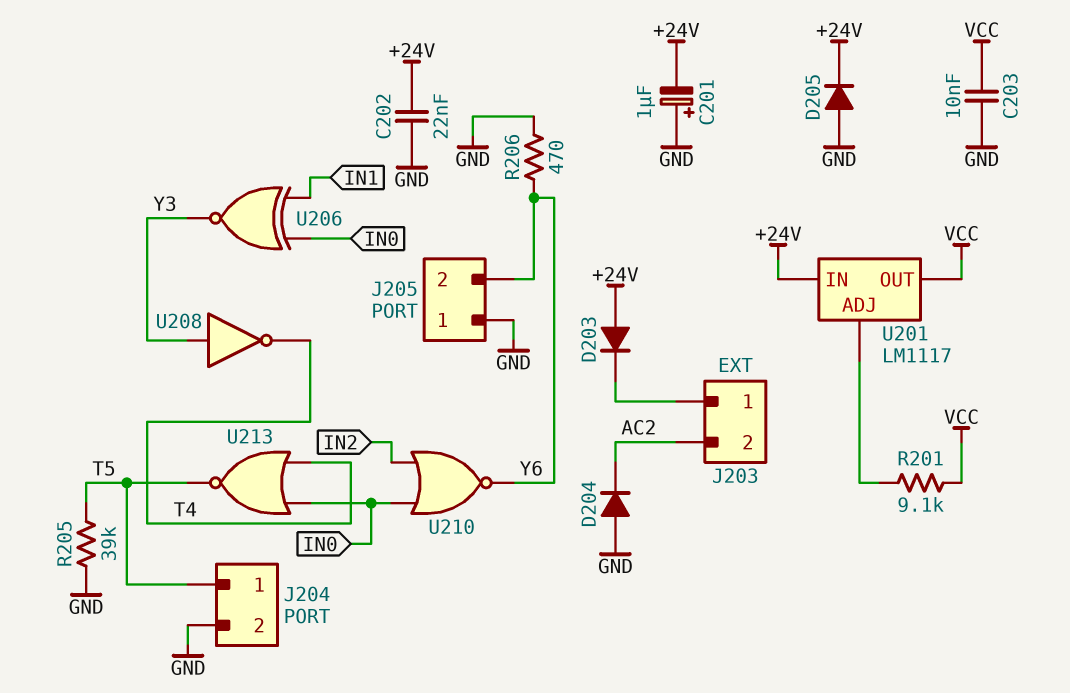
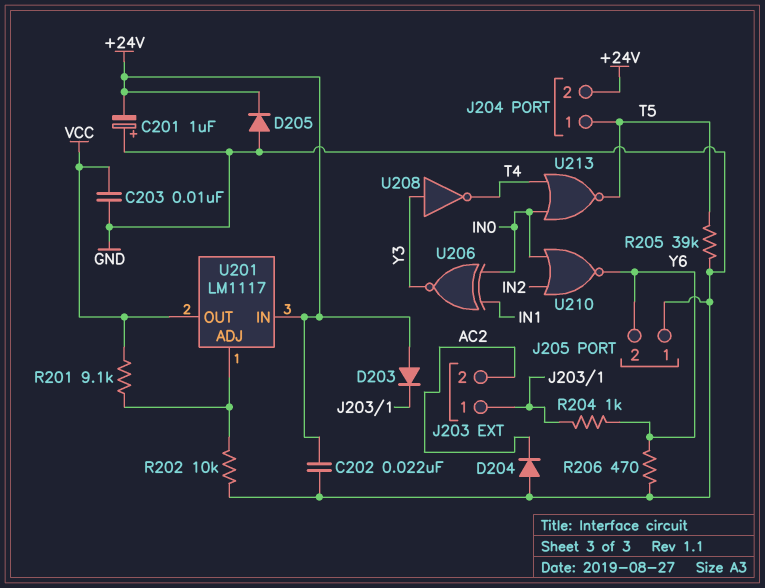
J204 pin 2: GND -> +24V
R202: none -> 10k (GND, U201/ADJ)
R204: none -> 1k (J203/1, Y6)

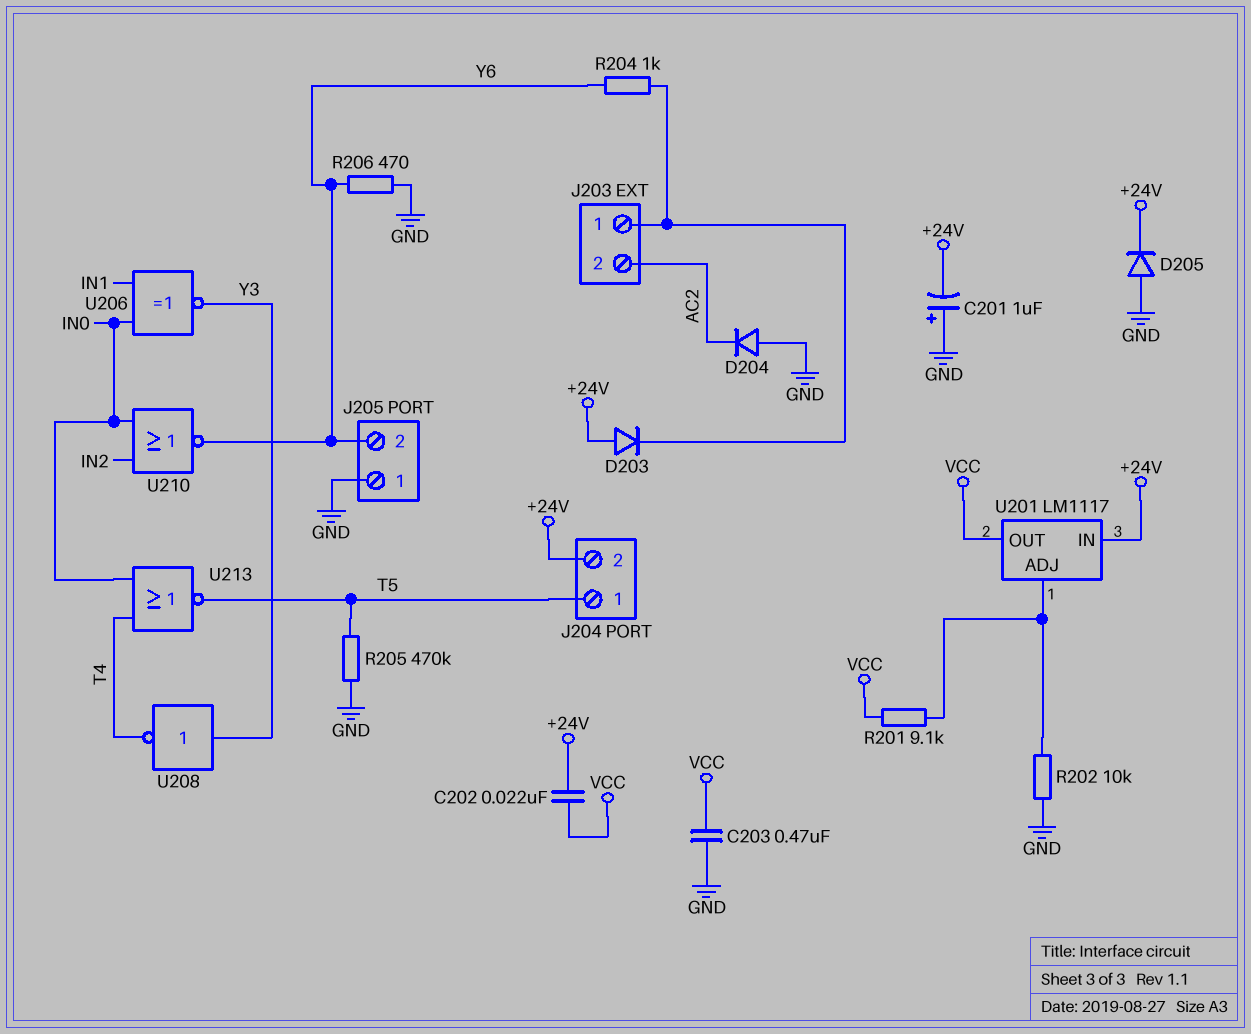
C202: 22nF (+24V, GND) -> 22nF (+24V, VCC)
C203: 10nF (GND, VCC) -> 470nF (GND, VCC)
R205: 39k (GND, T5) -> 470k (GND, T5)

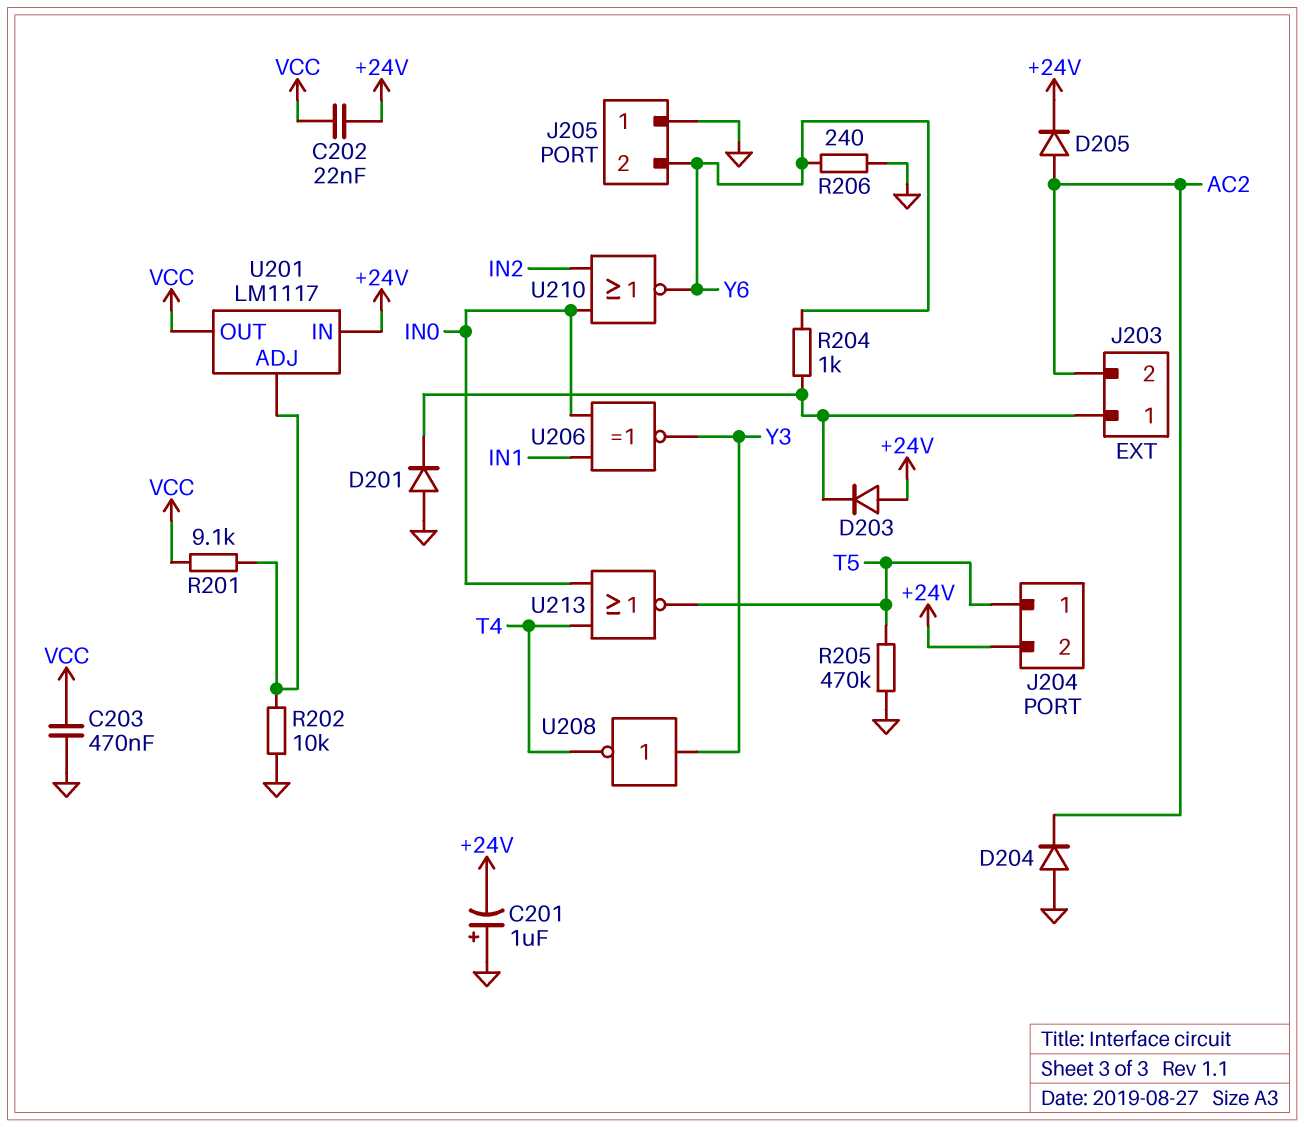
D201: none -> diode (A GND, K J203/1)
D205: diode (A GND, K +24V) -> diode (A AC2, K +24V)
R206: 470 (GND, Y6) -> 240 (GND, Y6)

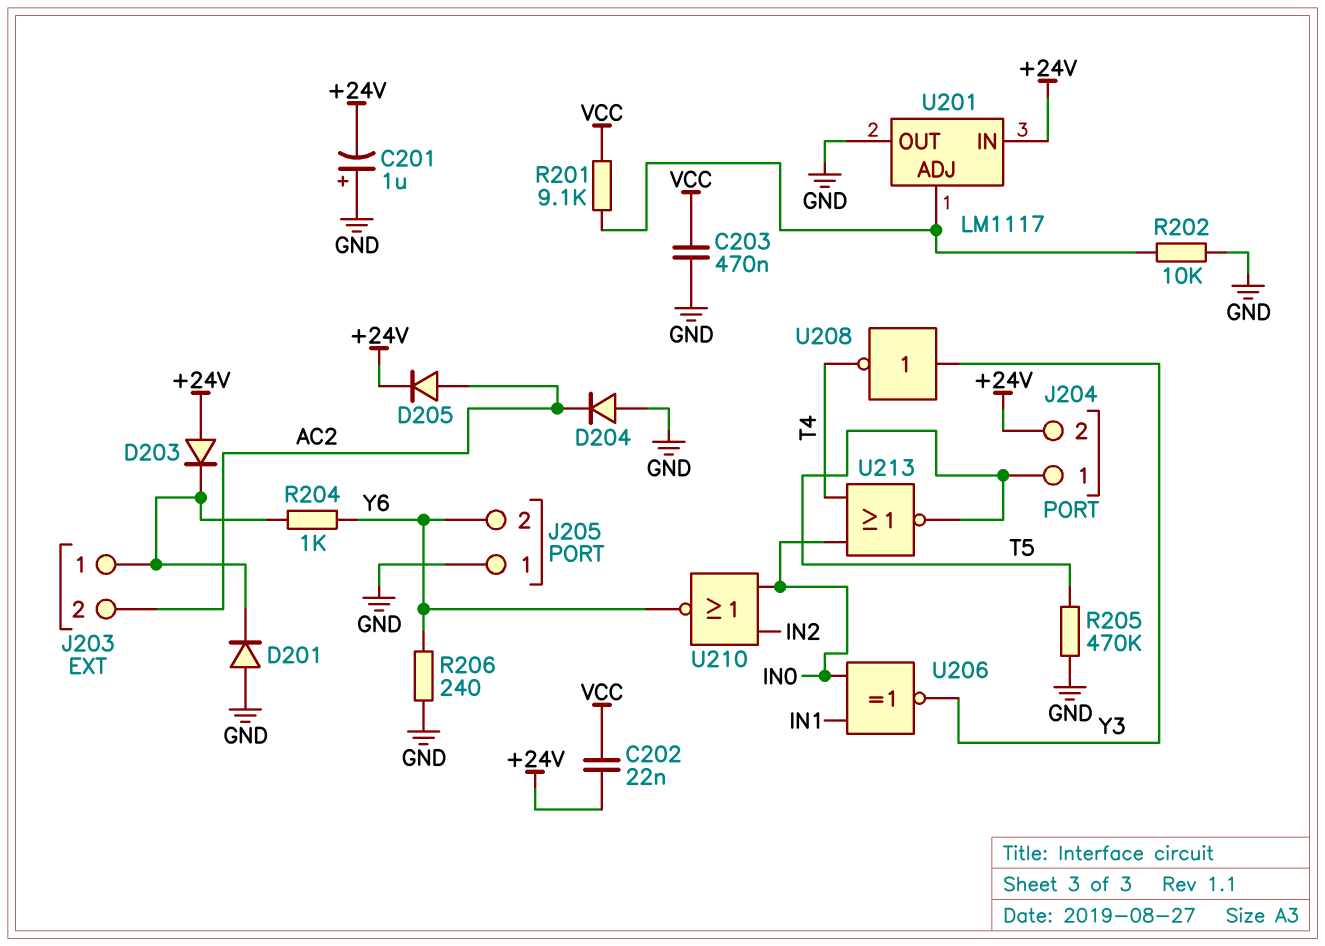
U201 pin OUT: VCC -> GND

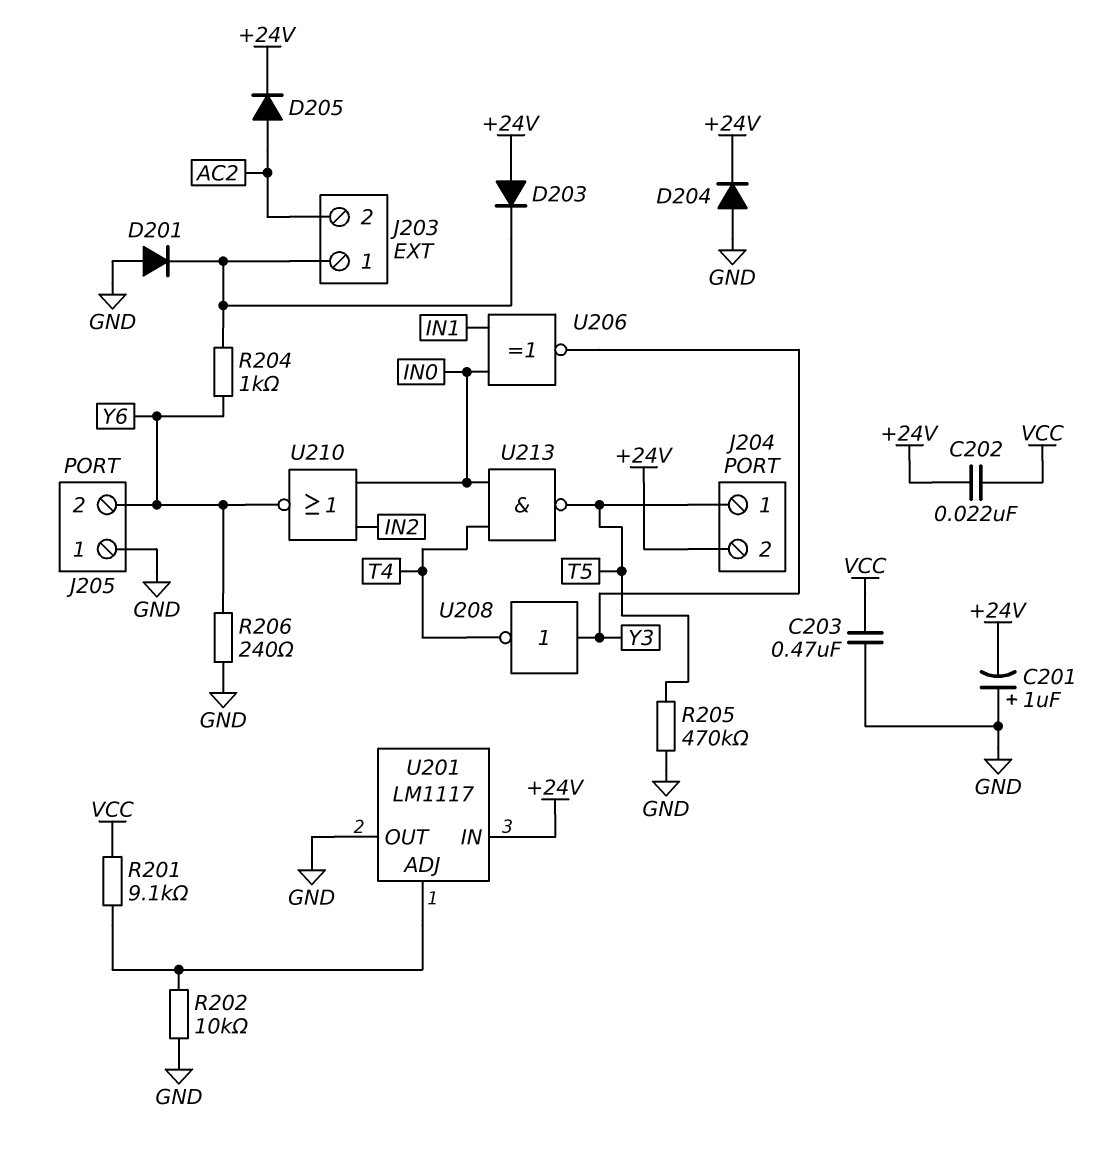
D204: diode (A GND, K AC2) -> diode (A GND, K +24V)
U213: NOR (in IN0, in T4, out T5) -> NAND (in IN0, in T4, out T5)

